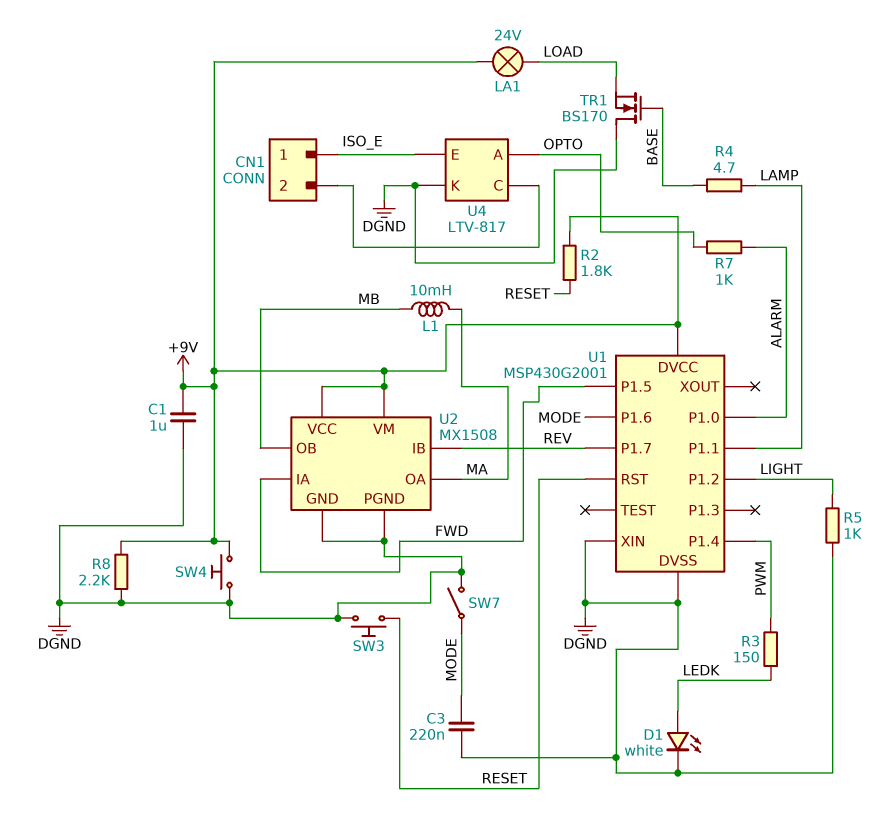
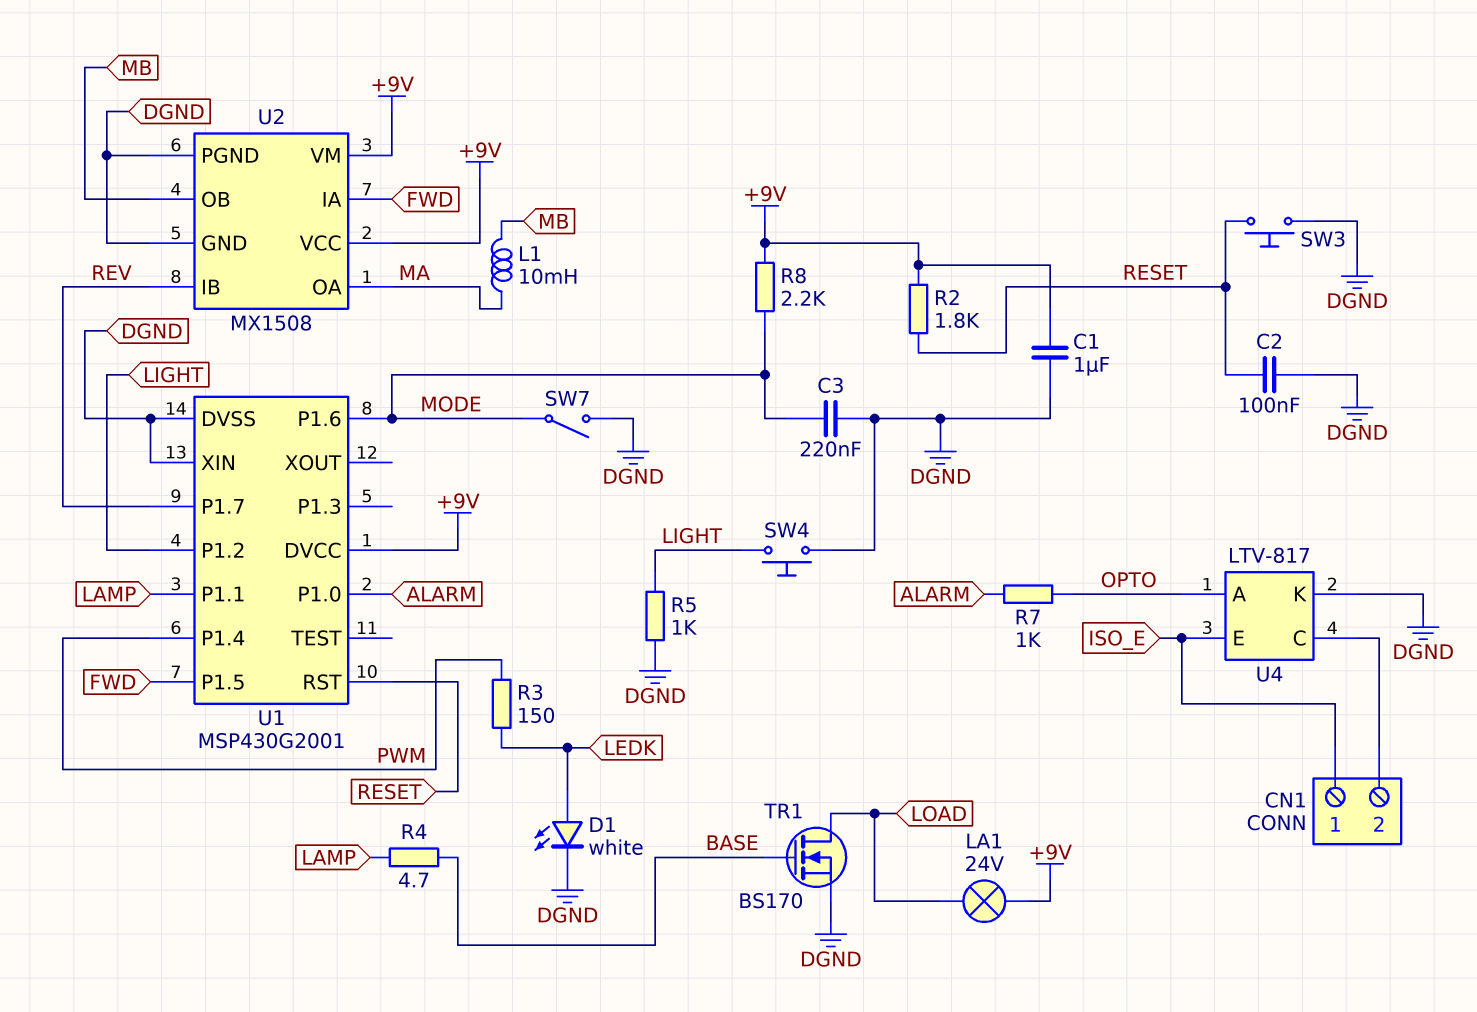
C2: none -> 100nF (DGND, RESET)
R8: 2.2k (+9V, DGND) -> 2.2k (+9V, MODE)
SW4: button (+9V, DGND) -> button (DGND, LIGHT)
TR1: NMOS BS170 (G BASE, D DGND, S LOAD) -> NMOS BS170 (G BASE, D LOAD, S DGND)

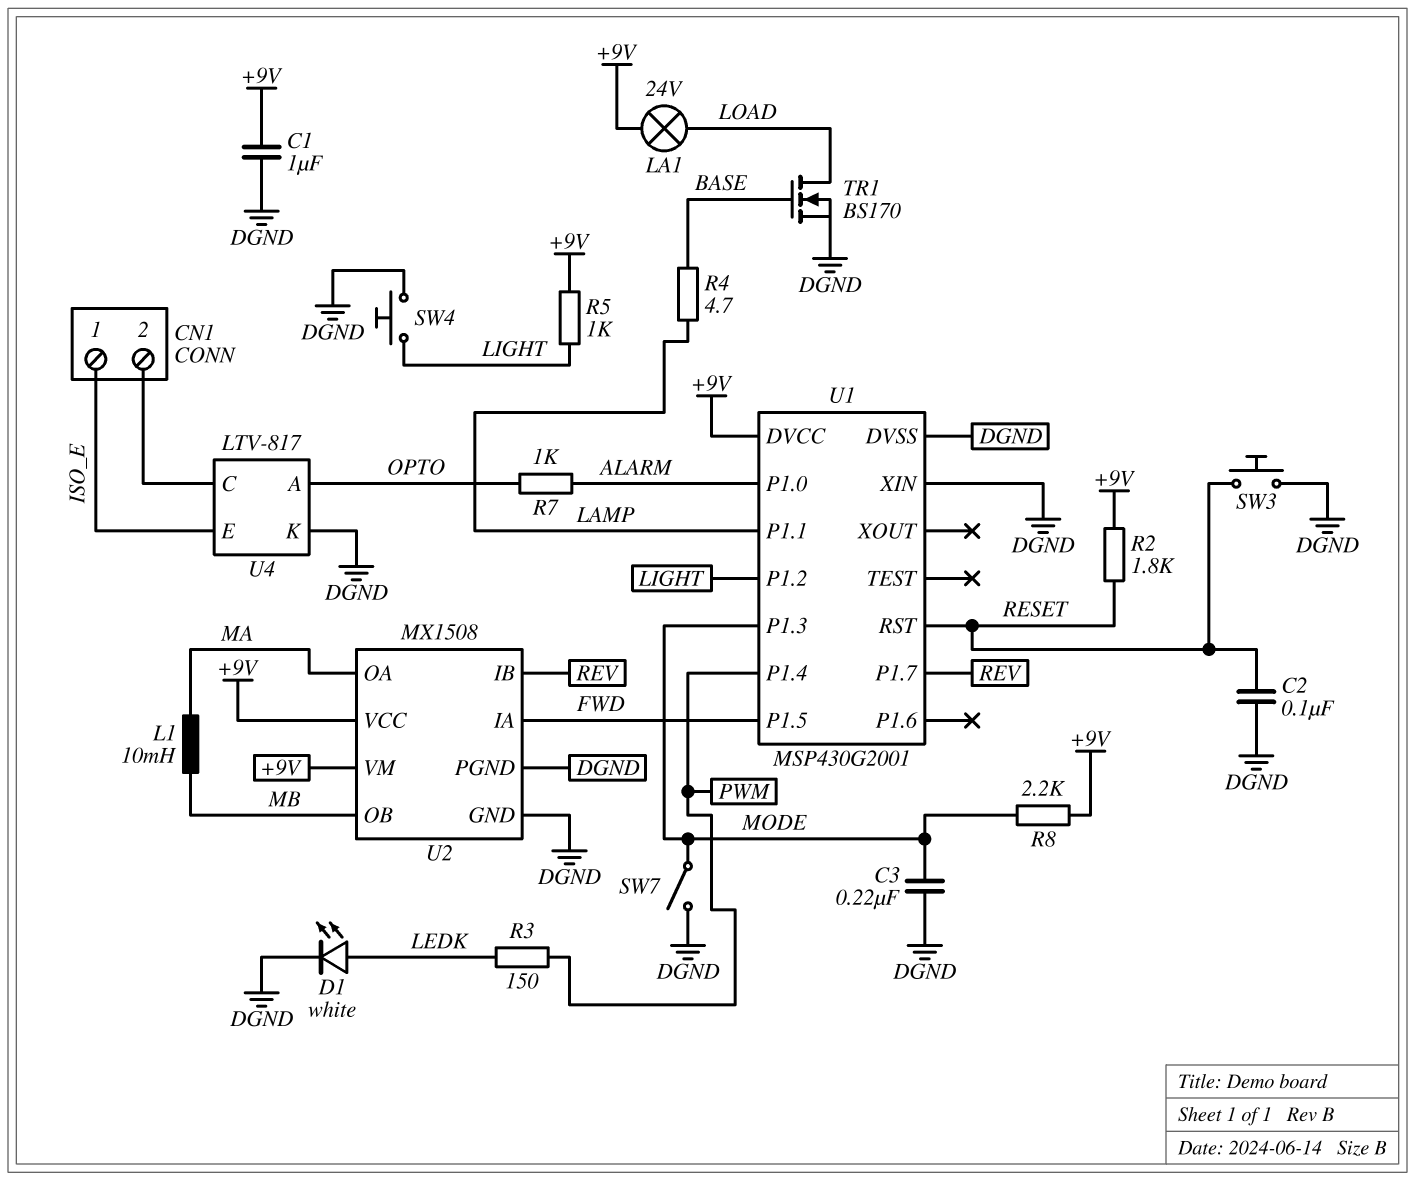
R5: 1k (DGND, LIGHT) -> 1k (+9V, LIGHT)
U1 pin P1.3: none -> MODE
U1 pin P1.6: MODE -> none

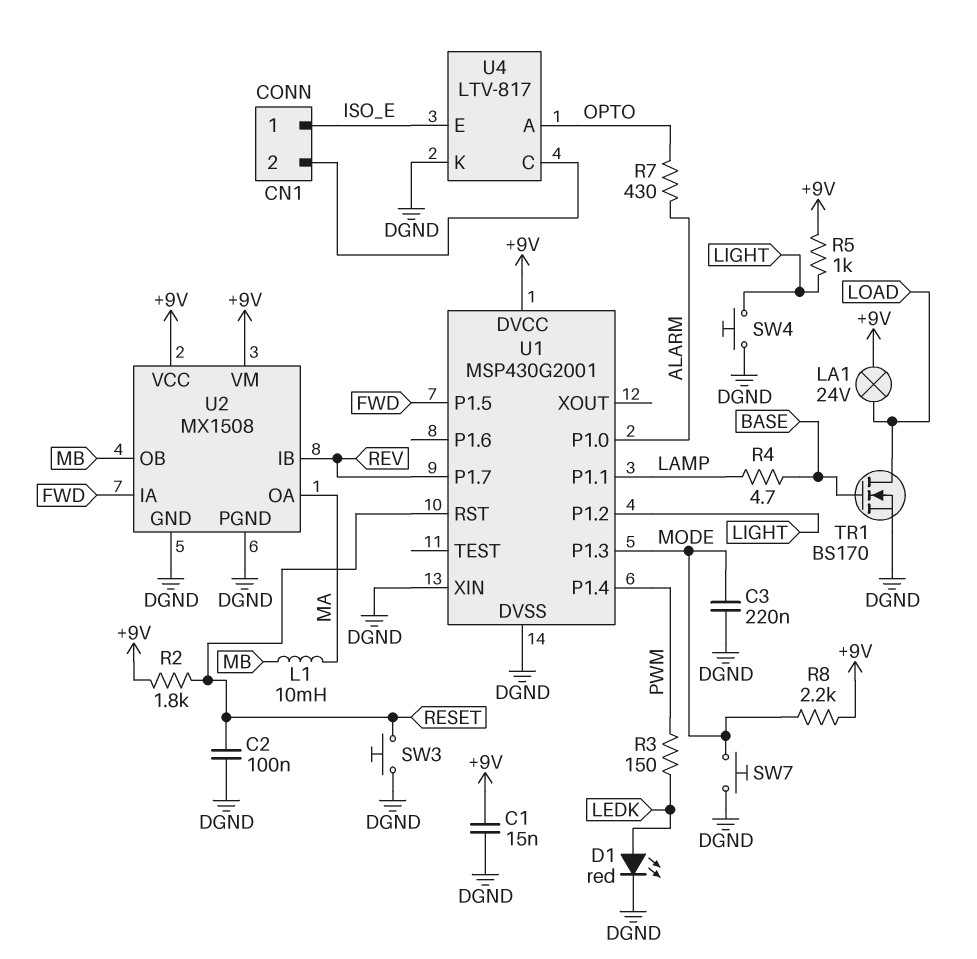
C1: 1uF (+9V, DGND) -> 15nF (+9V, DGND)
D1: LED white (A LEDK, K DGND) -> LED red (A LEDK, K DGND)
R7: 1k (ALARM, OPTO) -> 430 (ALARM, OPTO)
SW7: switch (DGND, MODE) -> button (DGND, MODE)

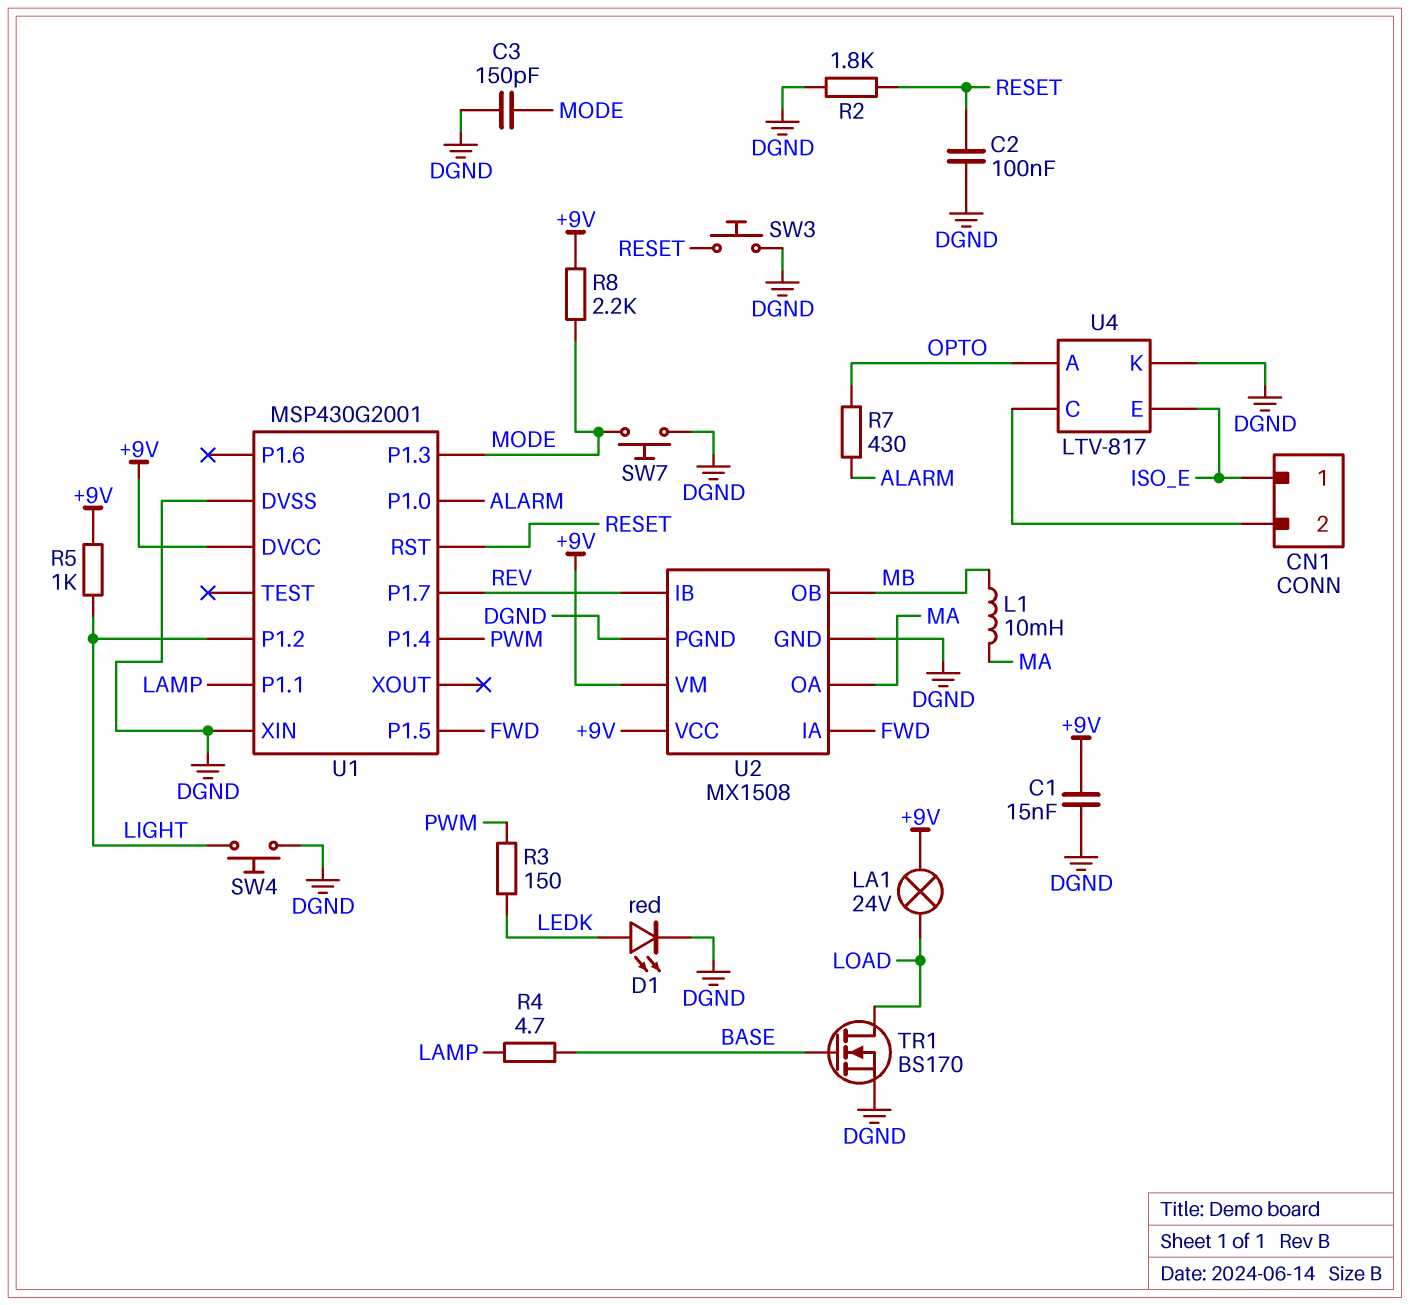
C3: 220nF (DGND, MODE) -> 150pF (DGND, MODE)
R2: 1.8k (+9V, RESET) -> 1.8k (DGND, RESET)

